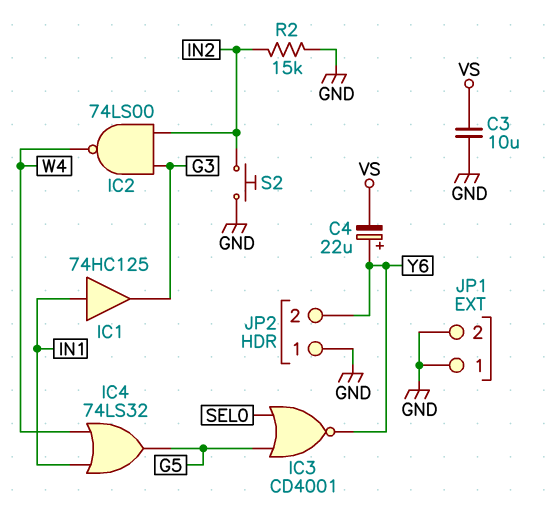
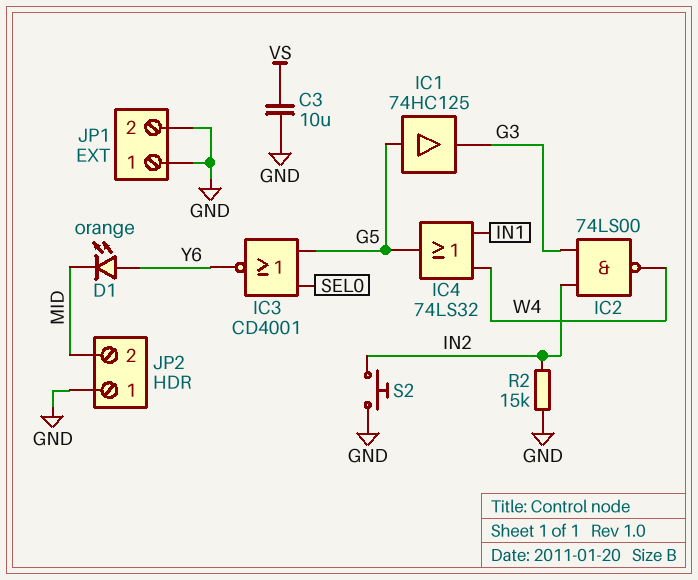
C4: 22uF (plus Y6, minus VS) -> none
D1: none -> LED orange (A Y6, K MID)
IC1: buffer 74HC125 (in IN1, out G3) -> buffer 74HC125 (in G5, out G3)
JP2 pin 2: Y6 -> MID

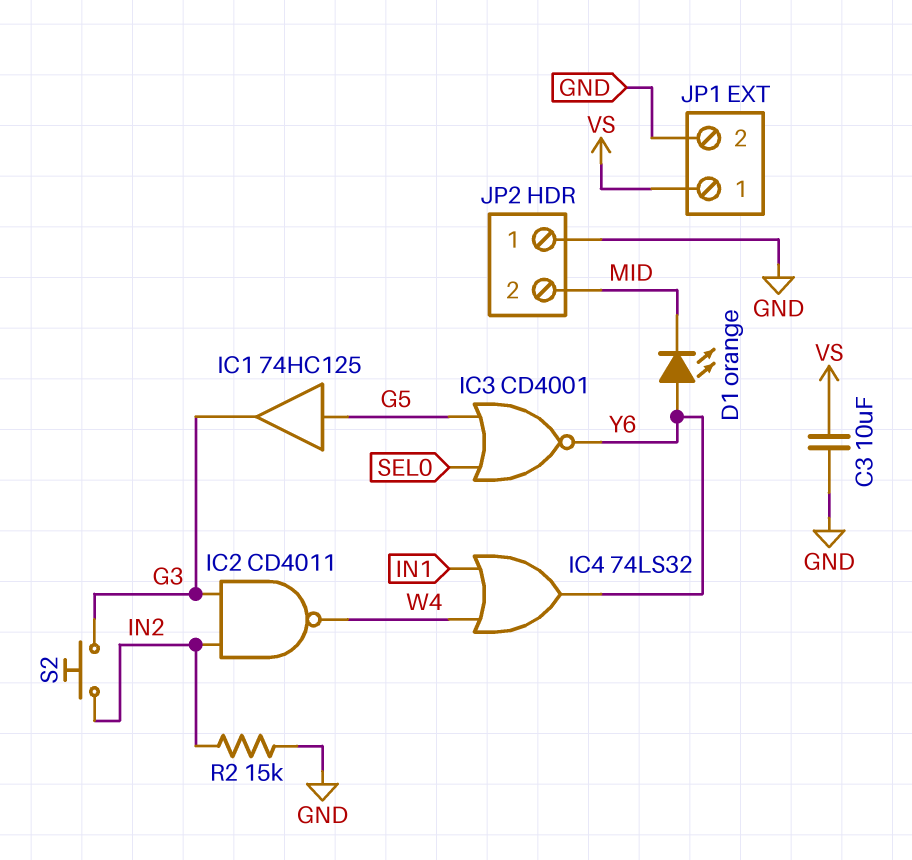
IC2: NAND 74LS00 (in G3, in IN2, out W4) -> NAND CD4011 (in G3, in IN2, out W4)
IC4: OR 74LS32 (in IN1, in W4, out G5) -> OR 74LS32 (in IN1, in W4, out Y6)
JP1 pin 1: GND -> VS
S2: button (GND, IN2) -> button (G3, IN2)

